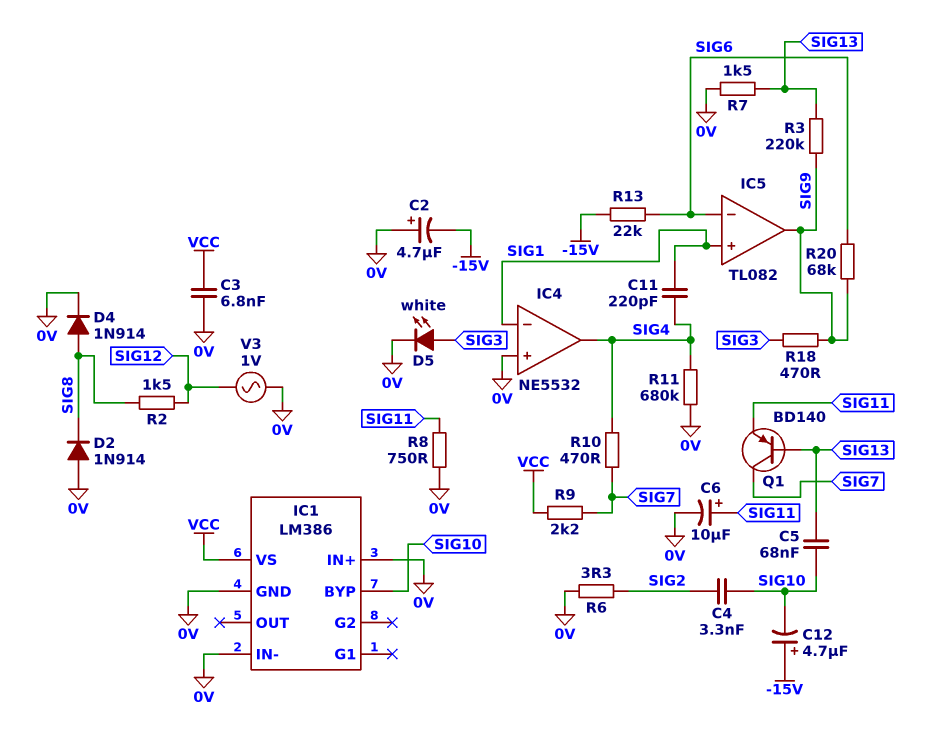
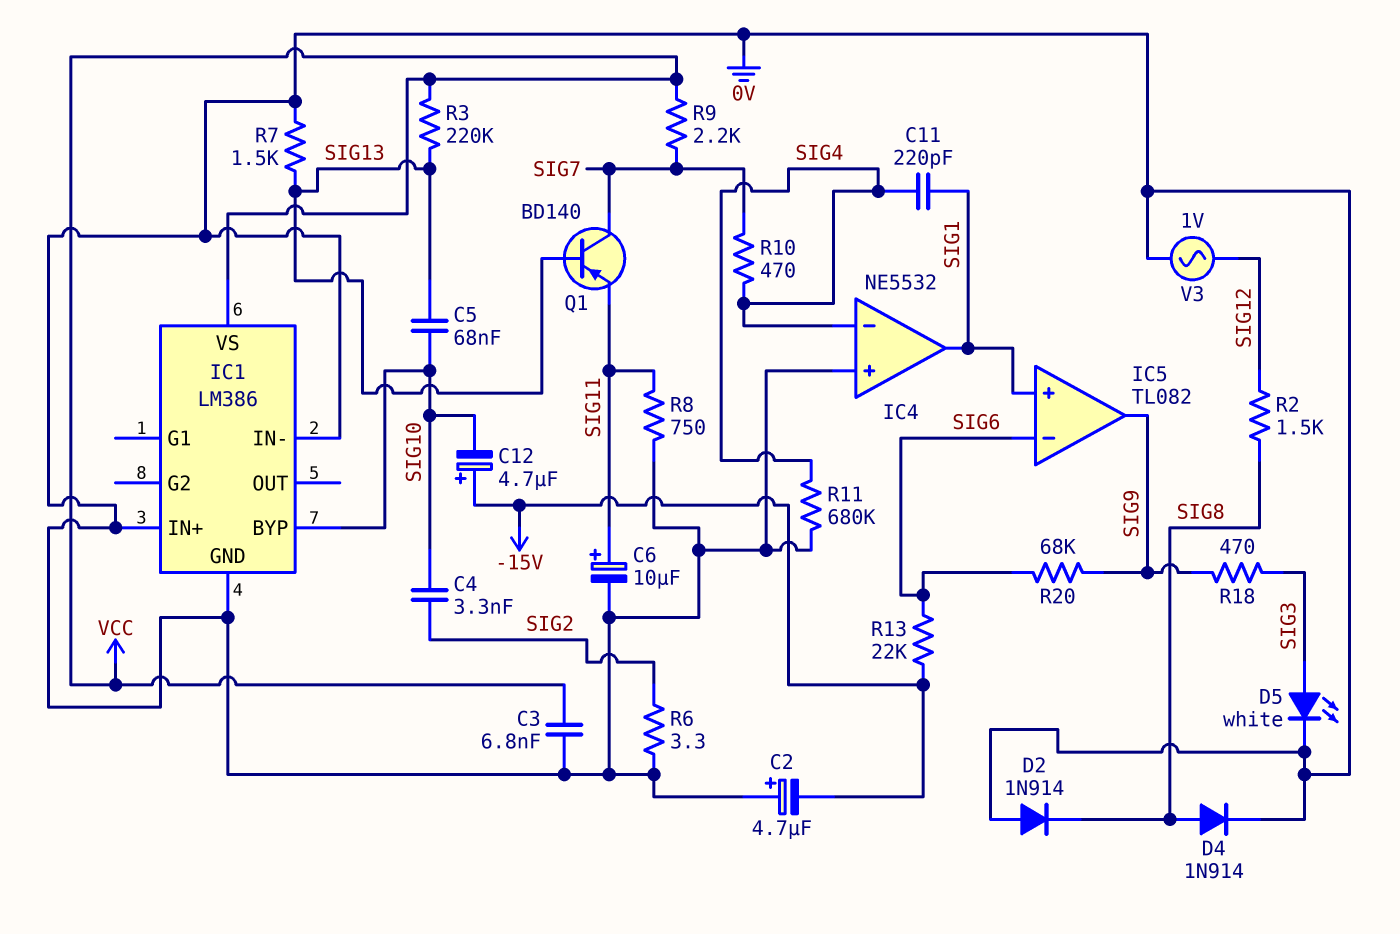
IC4 pin in-: SIG1 -> SIG4
IC4 pin out: SIG4 -> SIG1
R3: 220k (SIG9, SIG13) -> 220k (SIG13, VCC)

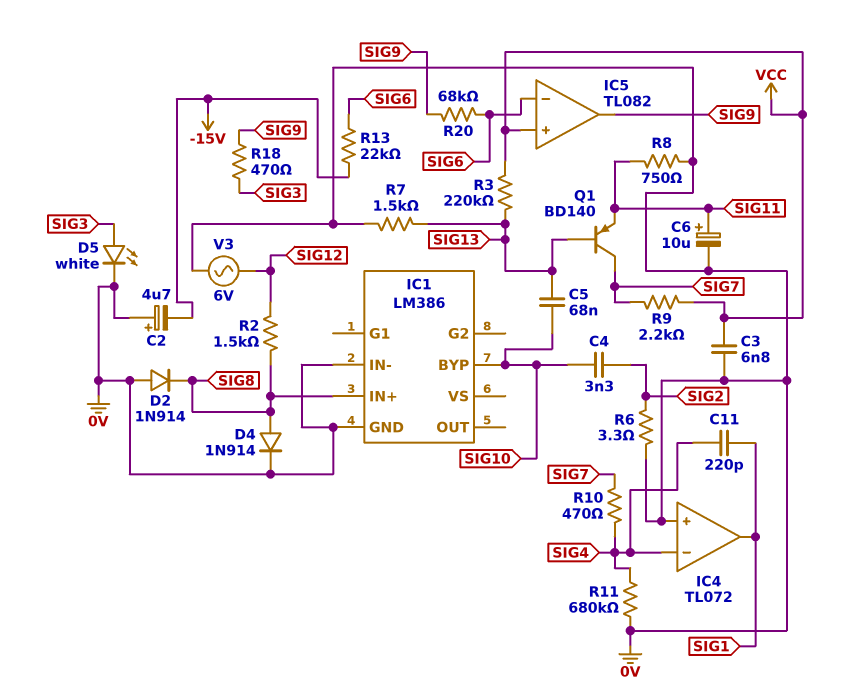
C12: 4.7uF (plus -15V, minus SIG10) -> none
IC1 pin IN+: 0V -> SIG8
IC1 pin VS: VCC -> none
IC4: NE5532 -> TL072
IC5 pin in+: SIG1 -> VCC
V3: AC 1V (0V, SIG12) -> AC 6V (0V, SIG12)

